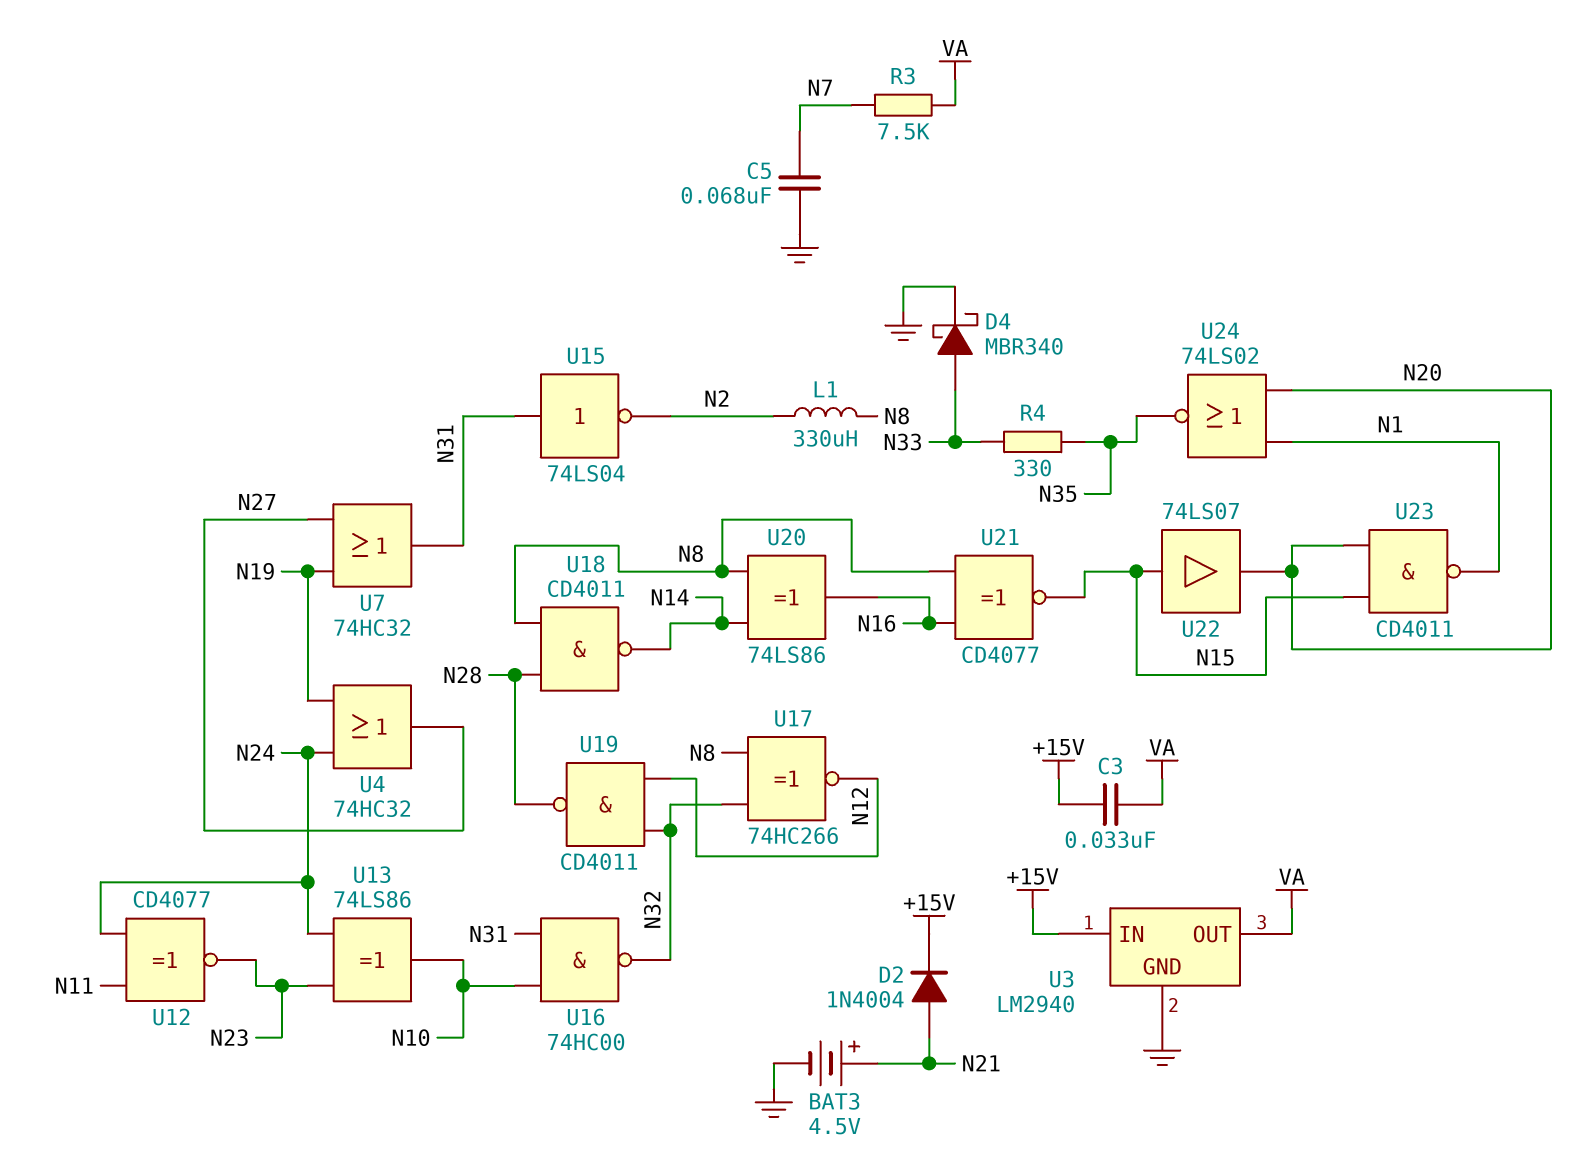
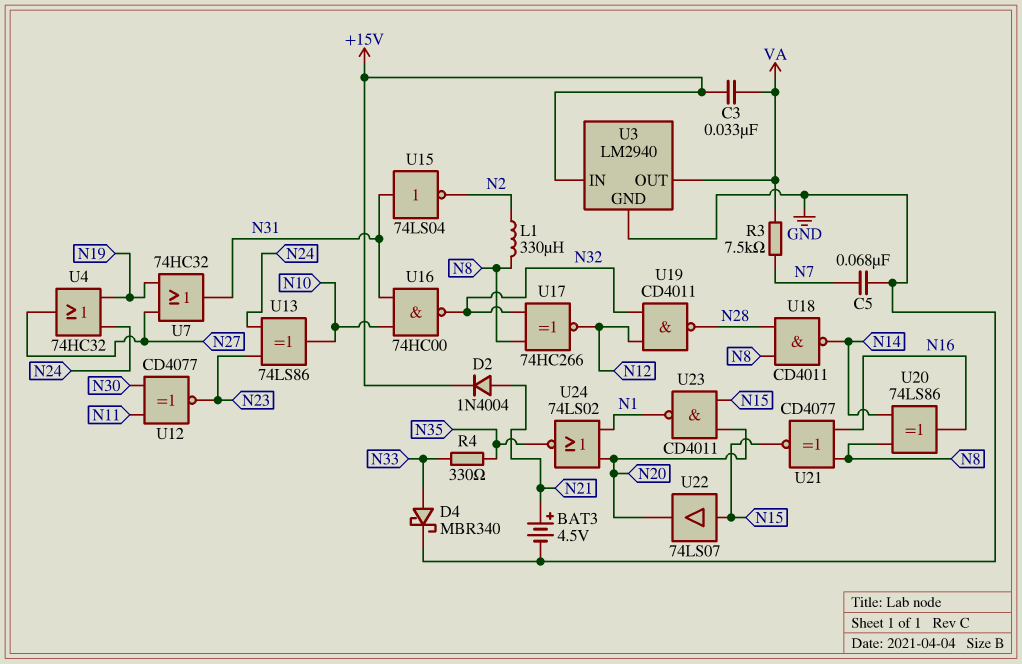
U12: XNOR CD4077 (in N11, in N24, out N23) -> XNOR CD4077 (in N11, in N30, out N23)

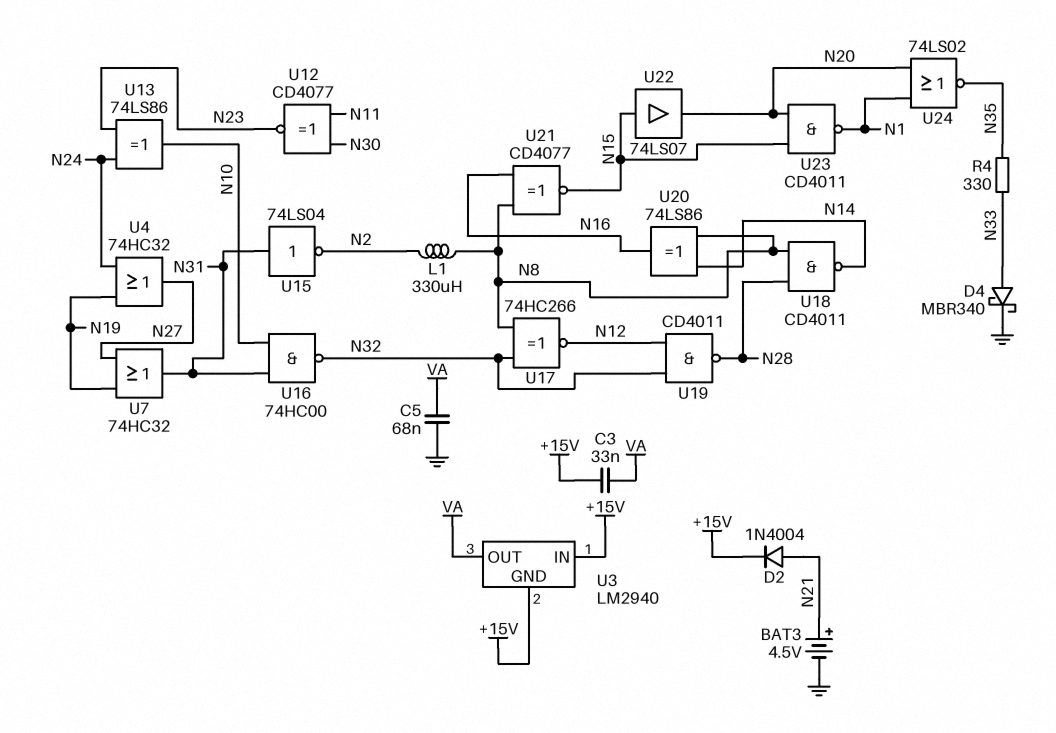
C5: 68nF (GND, N7) -> 68nF (GND, VA)
R3: 7.5k (N7, VA) -> none
U3 pin GND: GND -> +15V

